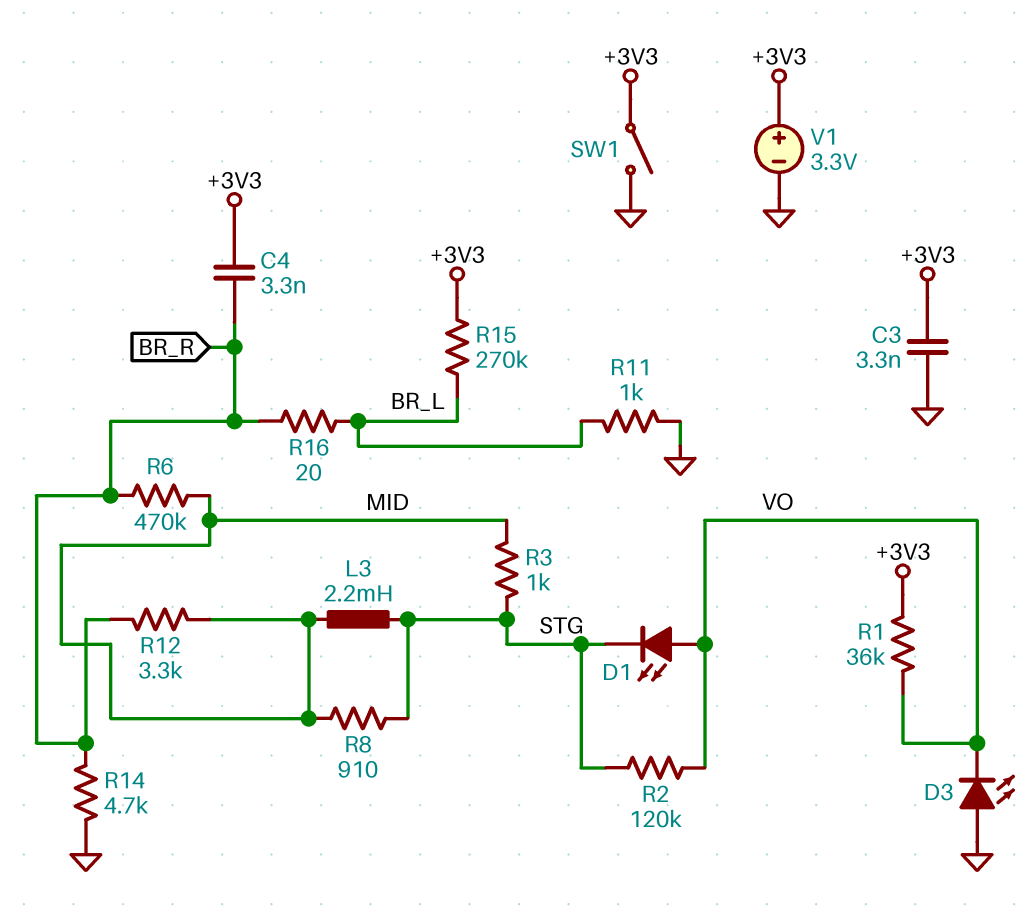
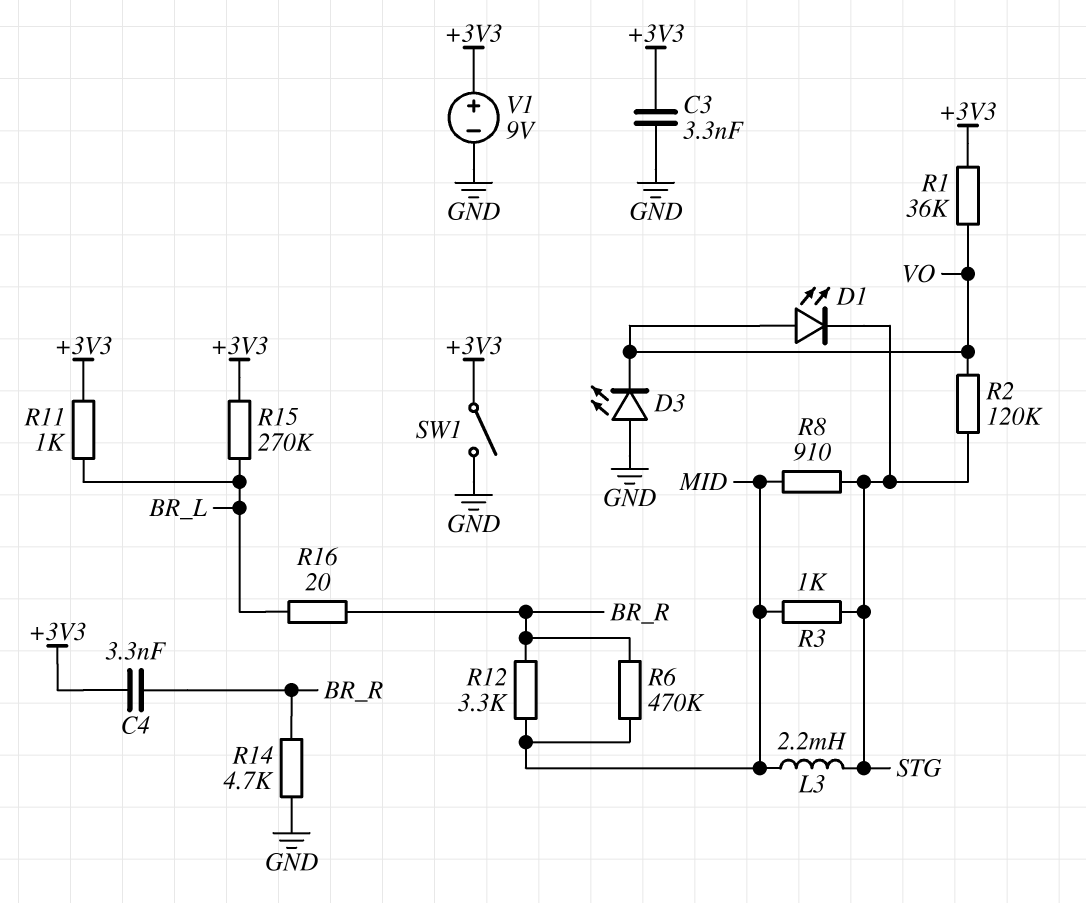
R11: 1k (BR_L, GND) -> 1k (+3V3, BR_L)
V1: 3.3V (plus +3V3, minus GND) -> 9V (plus +3V3, minus GND)

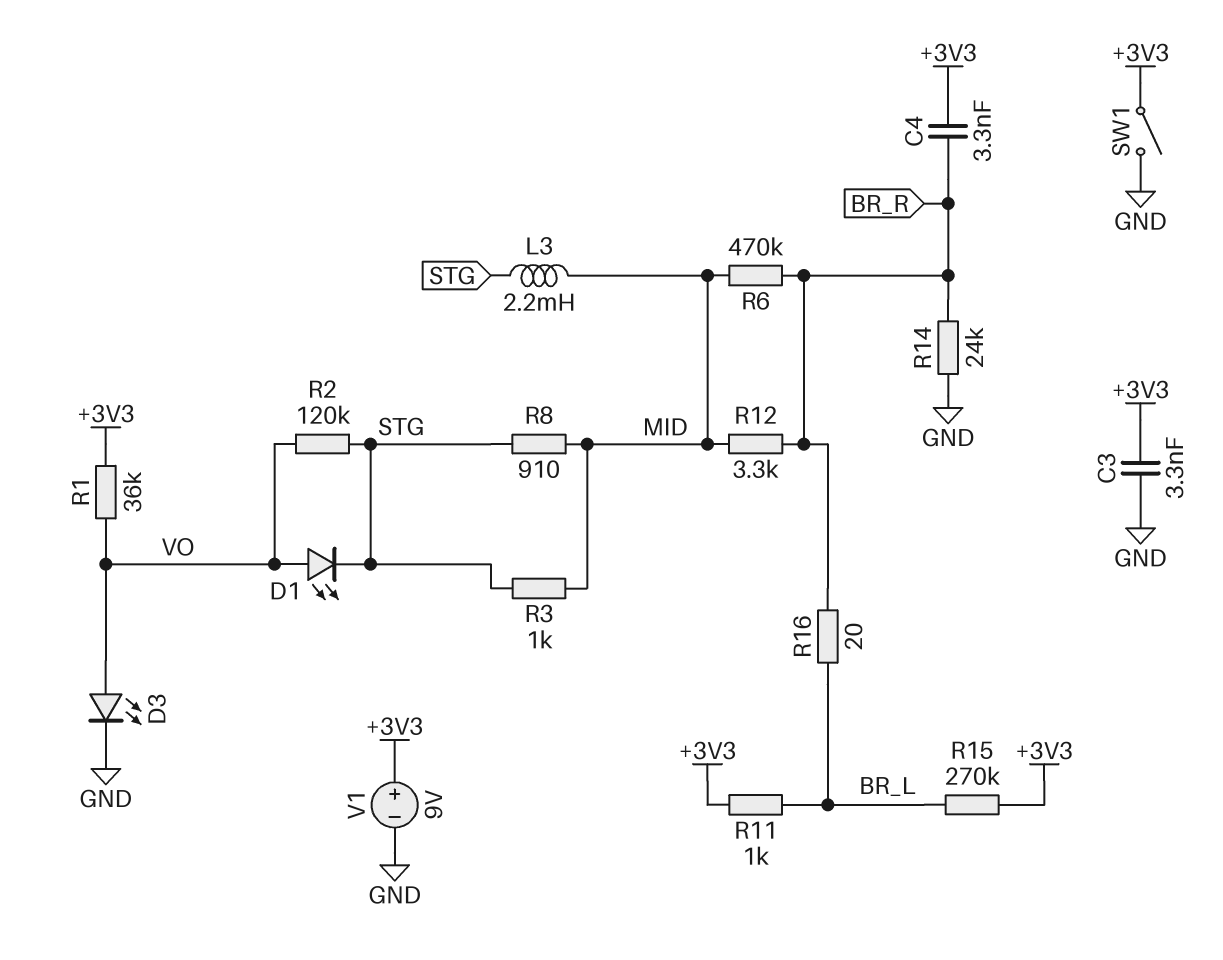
D3: LED (A GND, K VO) -> LED (A VO, K GND)
R14: 4.7k (BR_R, GND) -> 24k (BR_R, GND)

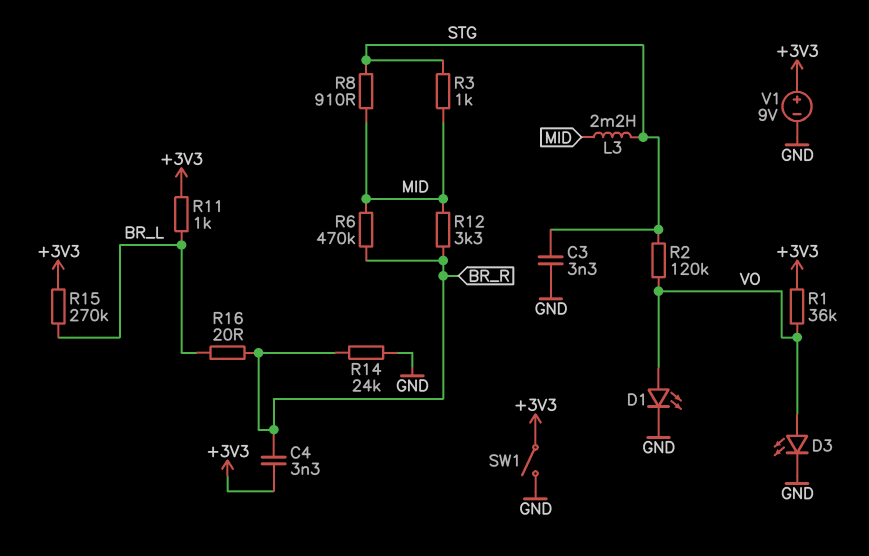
C3: 3.3nF (+3V3, GND) -> 3.3nF (GND, STG)
D1: LED (A VO, K STG) -> LED (A VO, K GND)

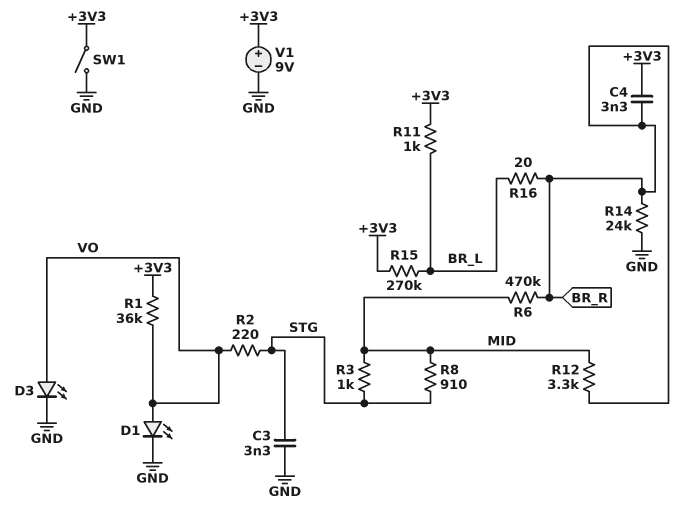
L3: 2.2mH (MID, STG) -> none
R2: 120k (STG, VO) -> 220 (STG, VO)

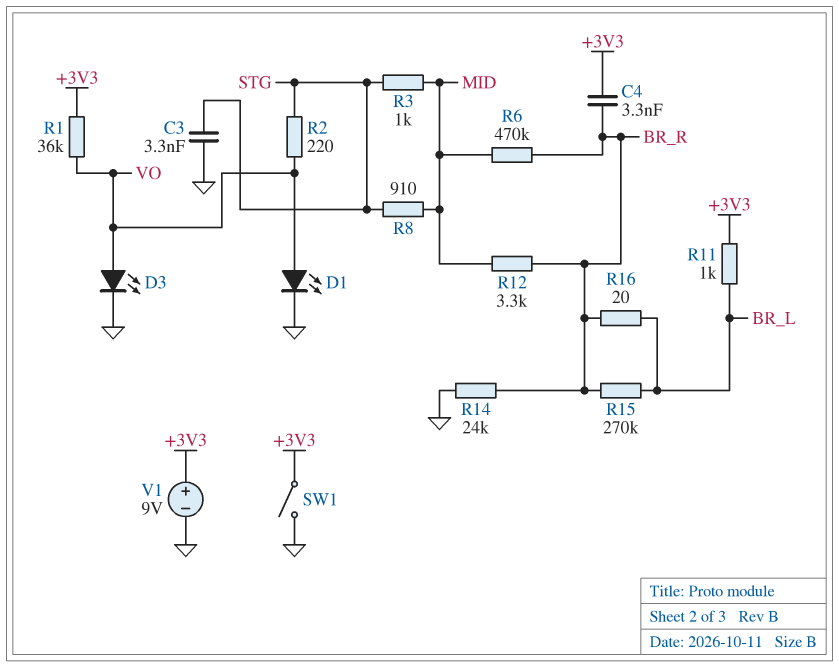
R15: 270k (+3V3, BR_L) -> 270k (BR_L, BR_R)

